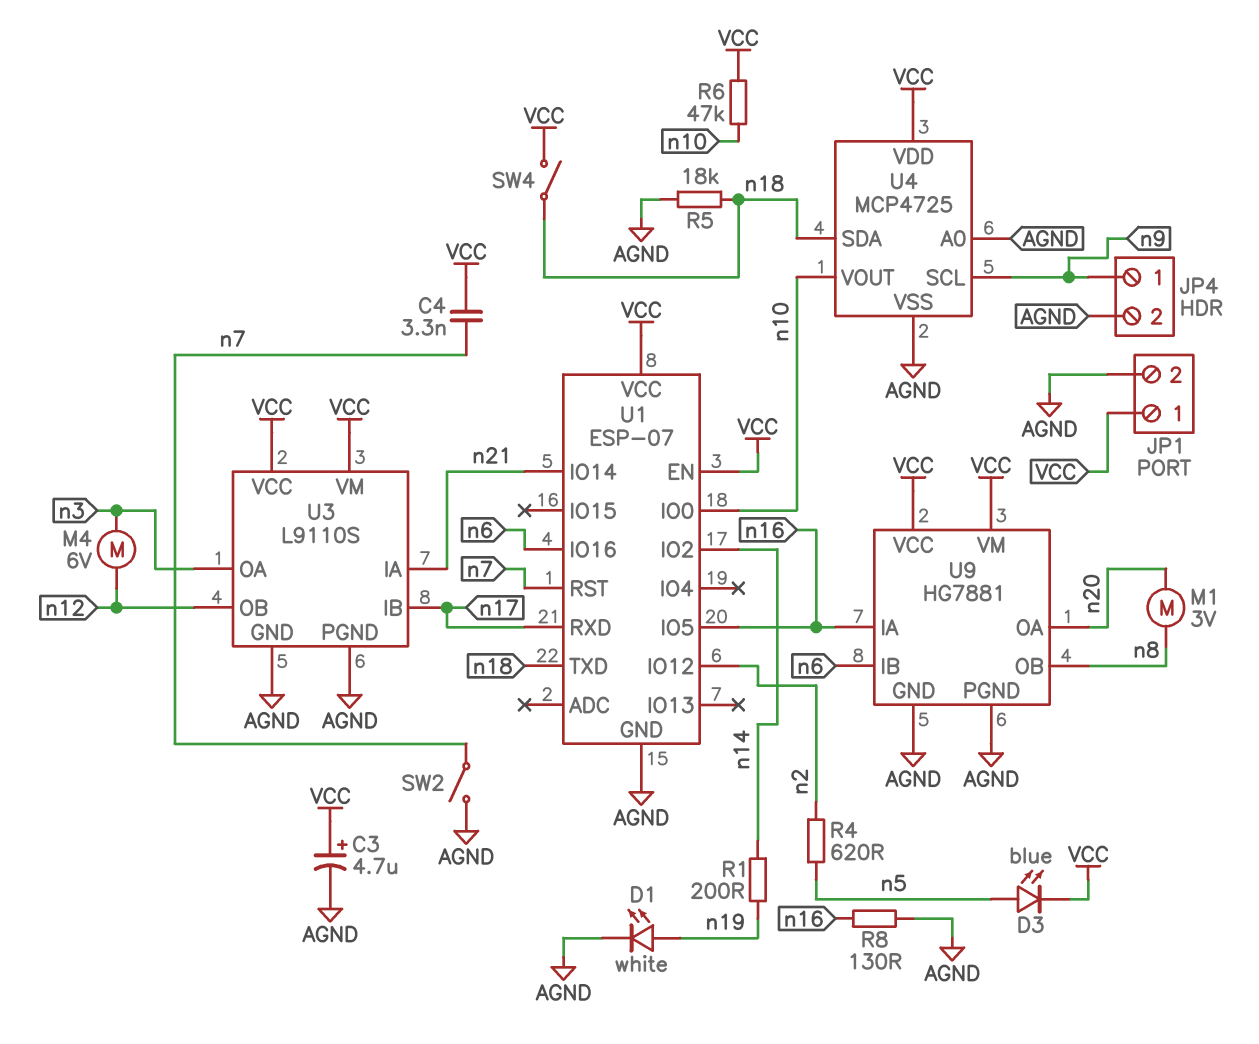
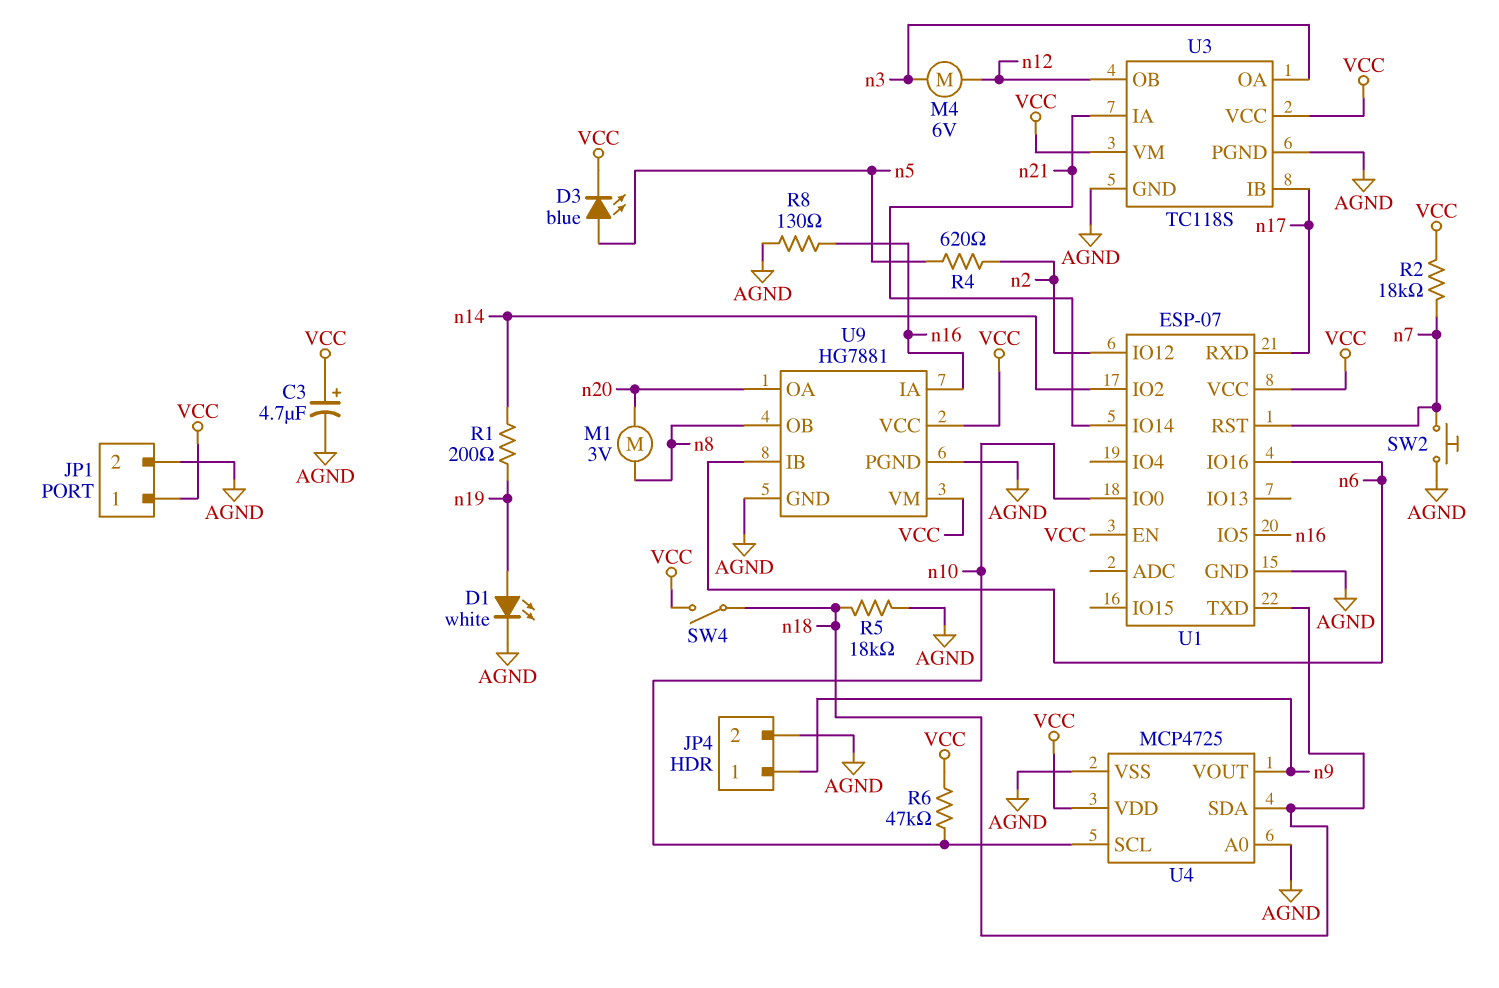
C4: 3.3nF (VCC, n7) -> none
R2: none -> 18k (VCC, n7)
SW2: switch (AGND, n7) -> button (AGND, n7)
U3: L9110S -> TC118S
U4 pin SCL: n9 -> n10
U4 pin VOUT: n10 -> n9

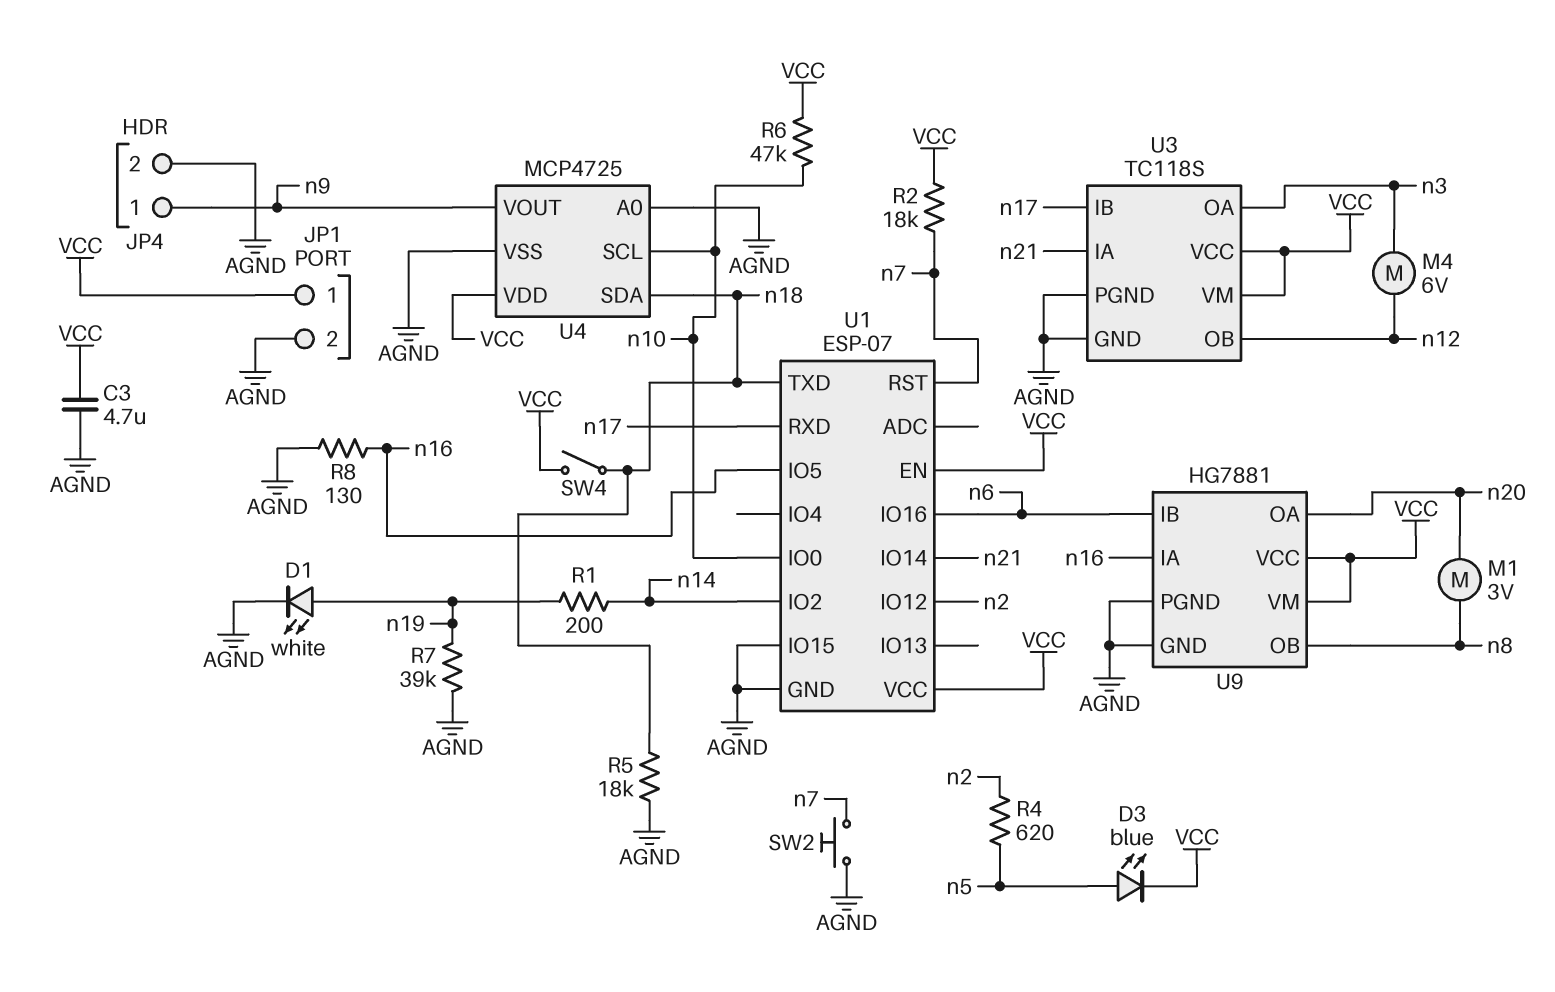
C3: 4.7uF (plus VCC, minus AGND) -> 4.7uF (AGND, VCC)
R7: none -> 39k (AGND, n19)
U1 pin IO15: none -> AGND

